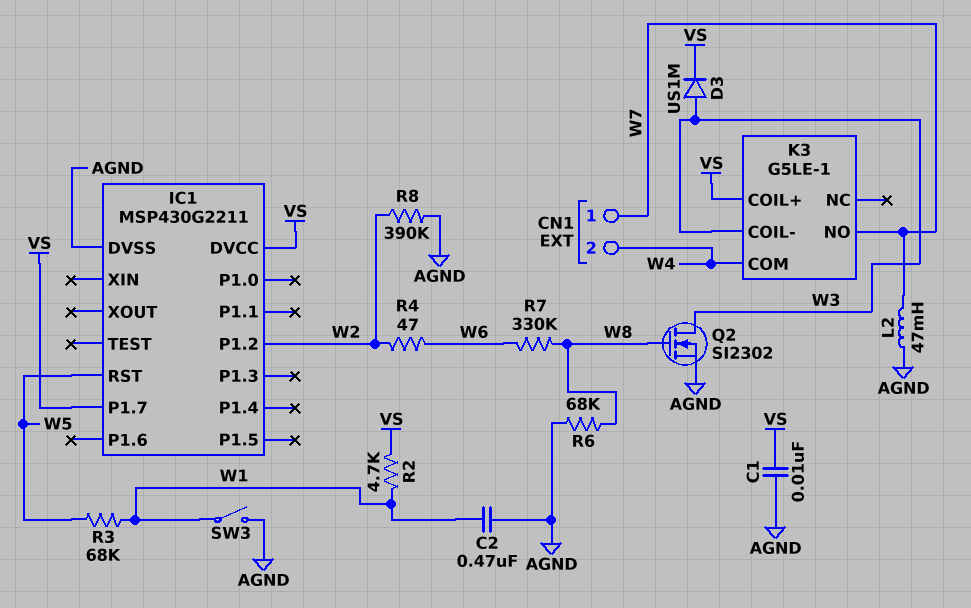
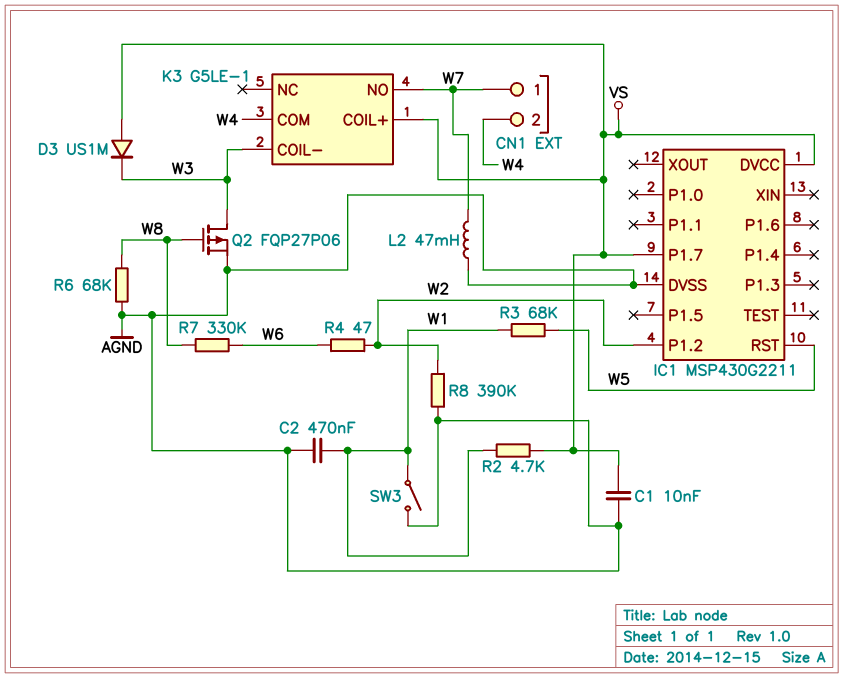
D3: diode US1M (A W3, K VS) -> diode US1M (A VS, K W3)
Q2: NMOS SI2302 (G W8, D W3, S AGND) -> PMOS FQP27P06 (G W8, D W3, S AGND)

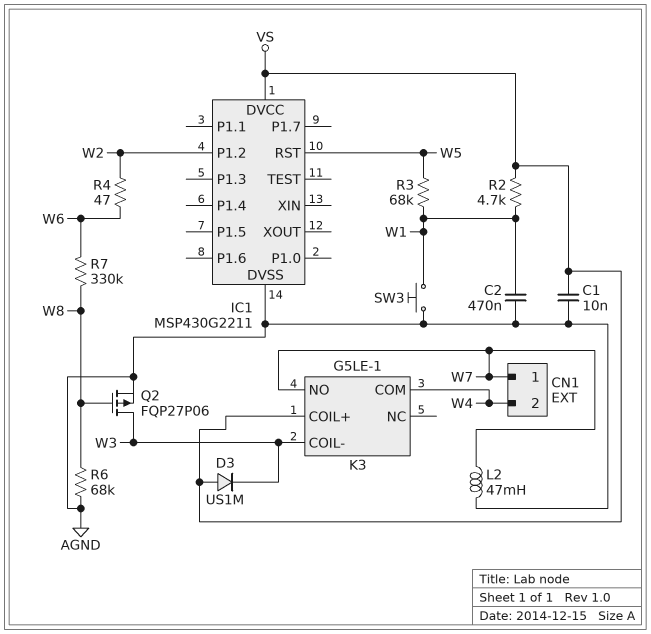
IC1 pin P1.7: VS -> none
R8: 390k (AGND, W2) -> none
SW3: switch (AGND, W1) -> button (AGND, W1)

